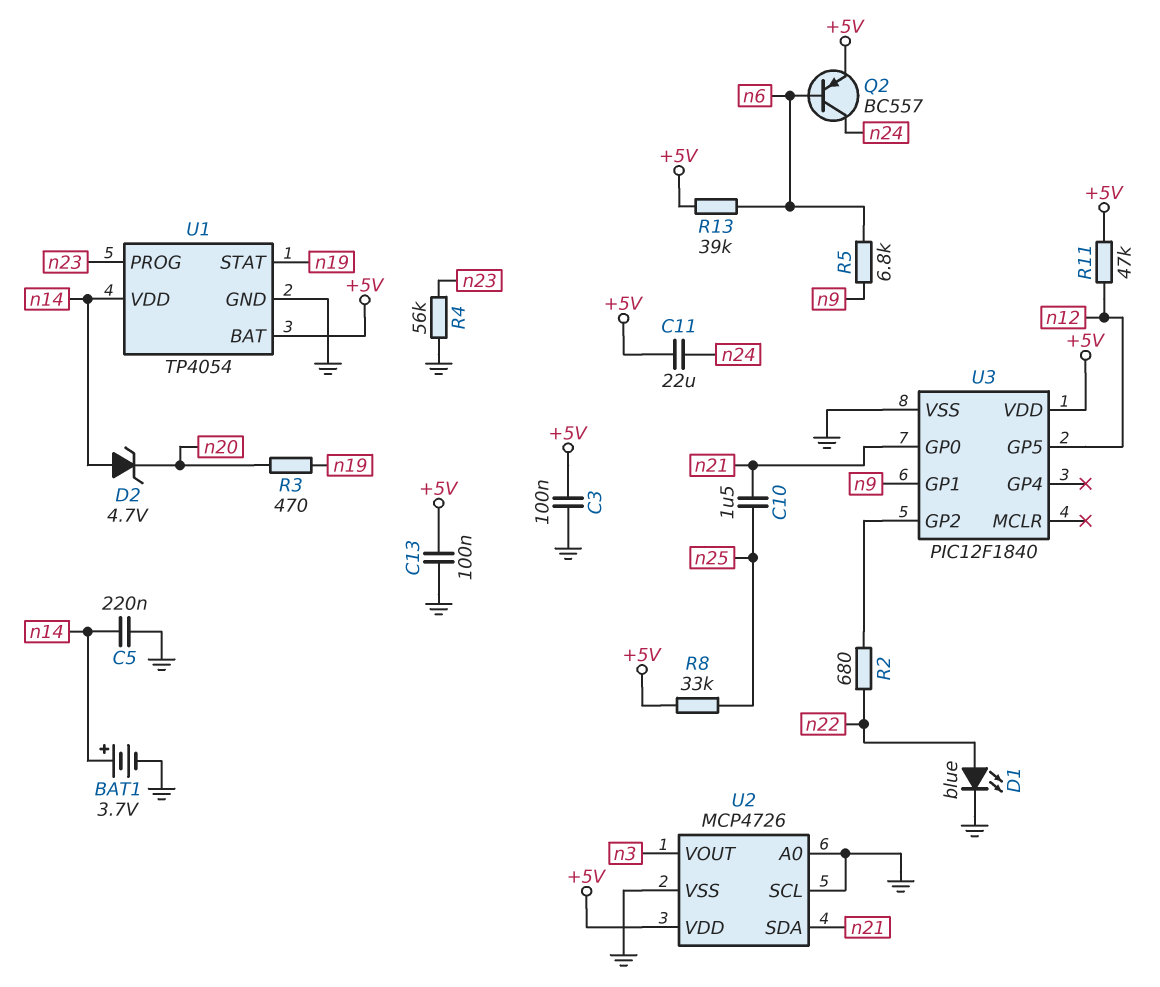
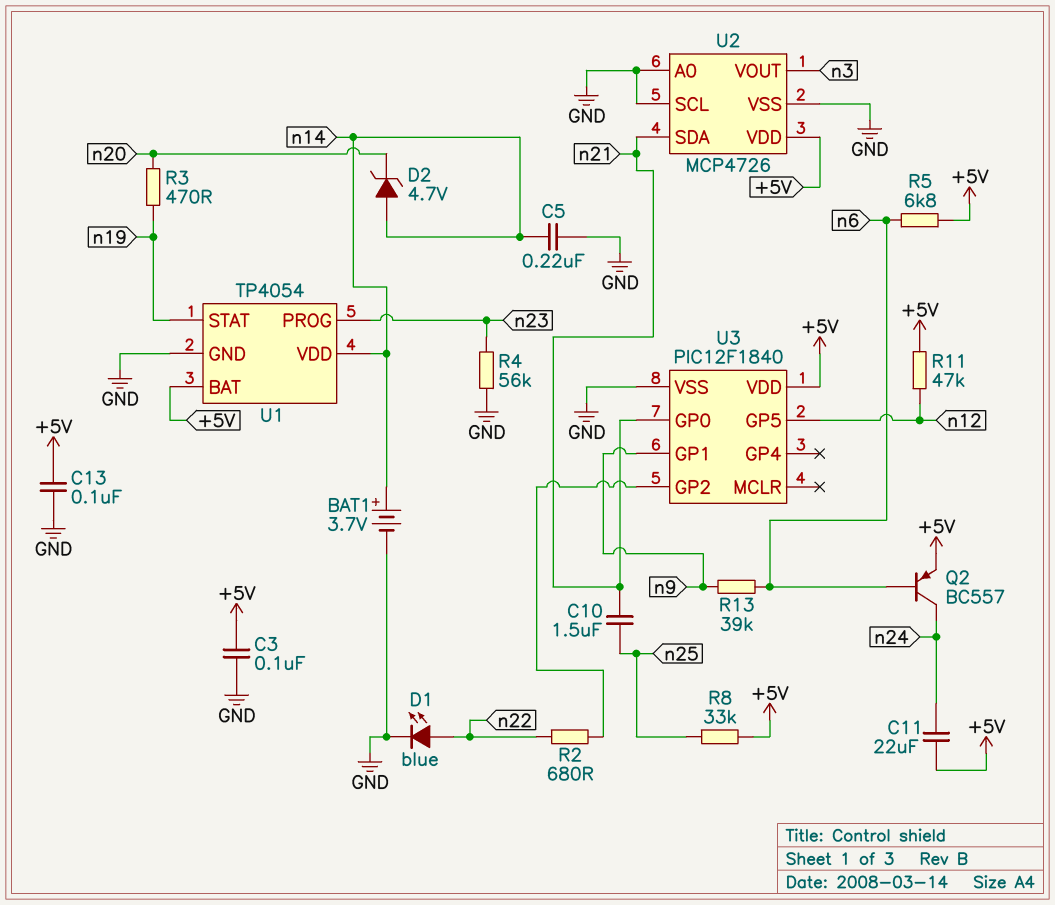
R5: 6.8k (n6, n9) -> 6.8k (+5V, n6)
R13: 39k (+5V, n6) -> 39k (n6, n9)

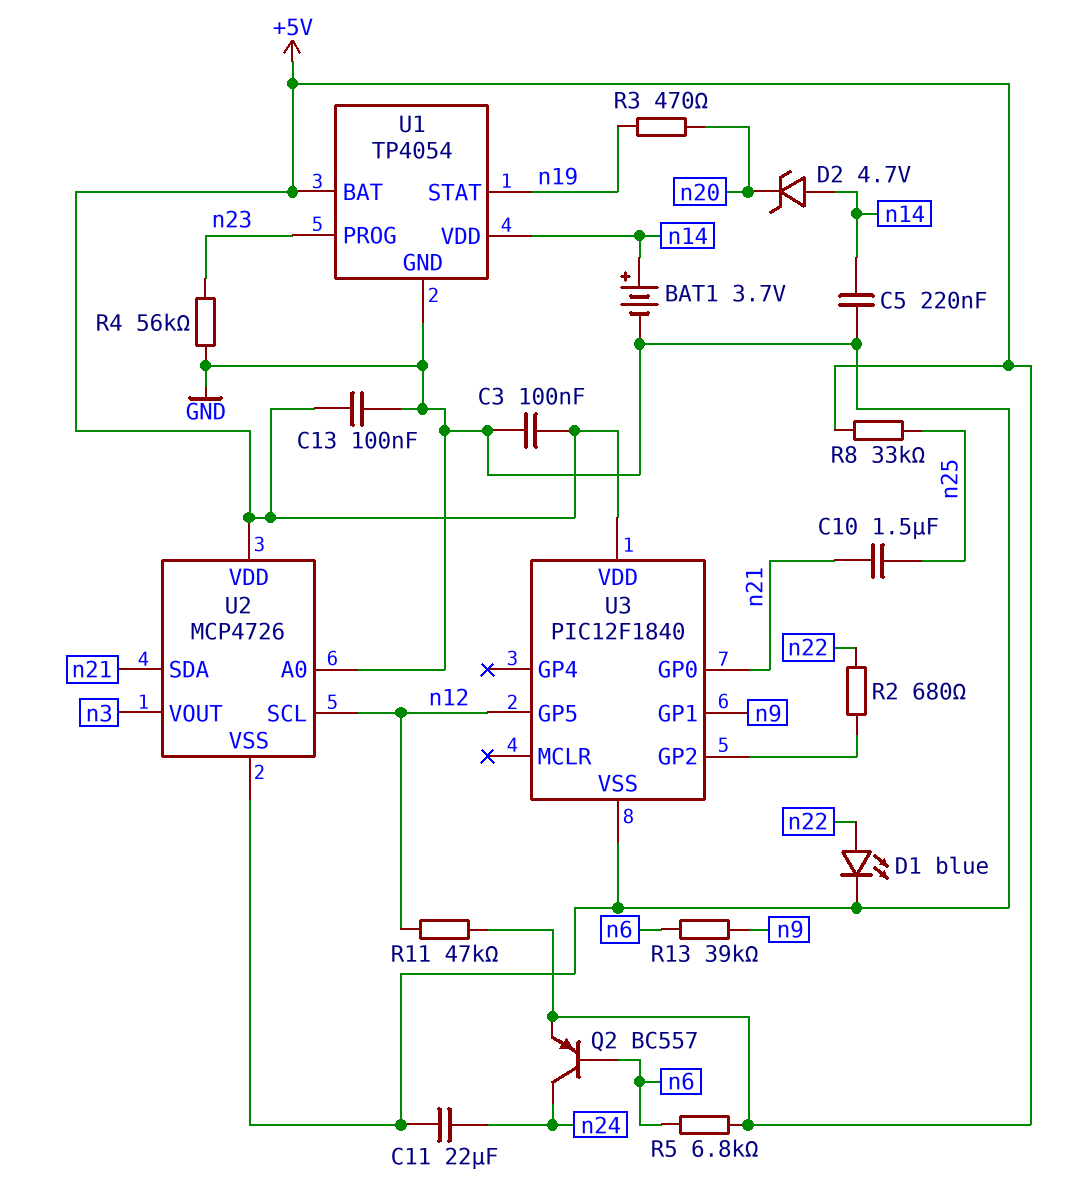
C11: 22uF (+5V, n24) -> 22uF (GND, n24)
U2 pin SCL: GND -> n12

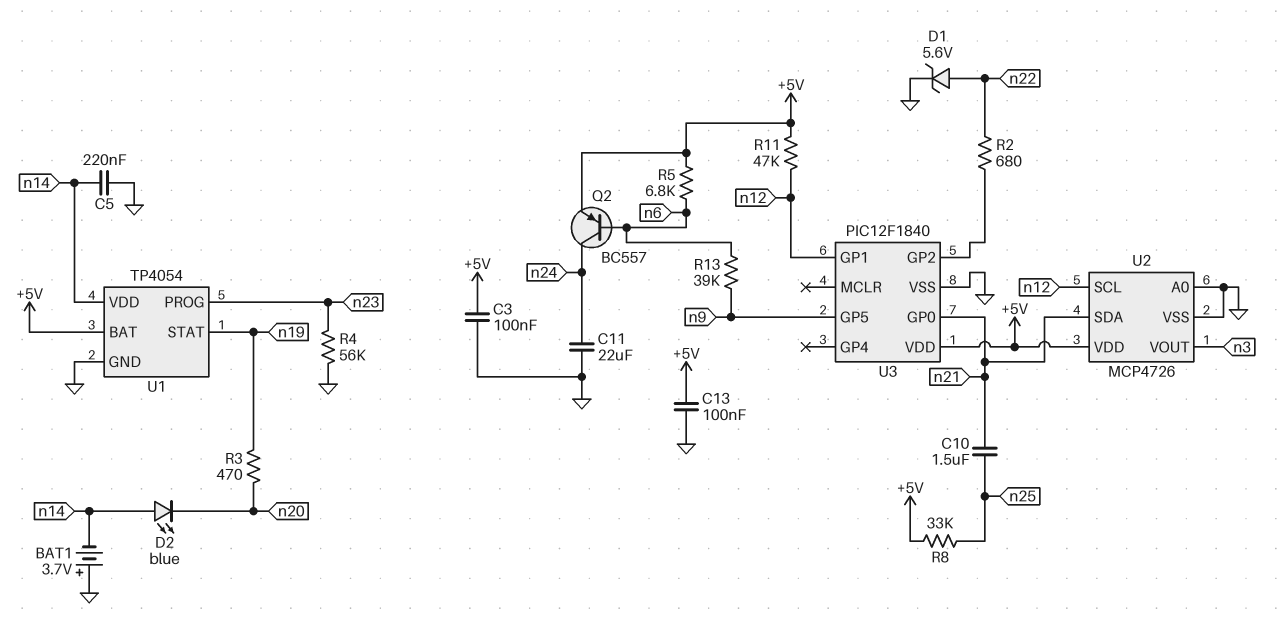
BAT1: 3.7V (plus n14, minus GND) -> 3.7V (plus GND, minus n14)
D1: LED blue (A n22, K GND) -> zener 5.6V (A n22, K GND)
D2: zener 4.7V (A n14, K n20) -> LED blue (A n14, K n20)
U3 pin GP1: n9 -> n12
U3 pin GP5: n12 -> n9

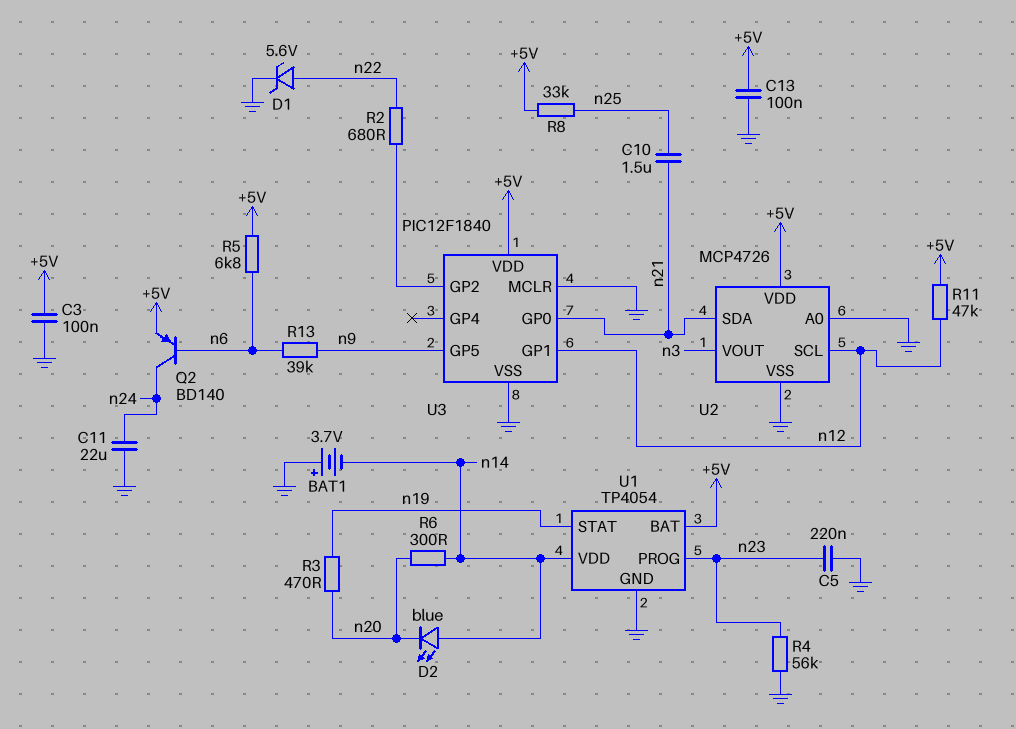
C5: 220nF (GND, n14) -> 220nF (GND, n23)
Q2: PNP BC557 (B n6, C n24, E +5V) -> PNP BD140 (B n6, C n24, E +5V)
R6: none -> 300 (n14, n20)
U3 pin MCLR: none -> GND

